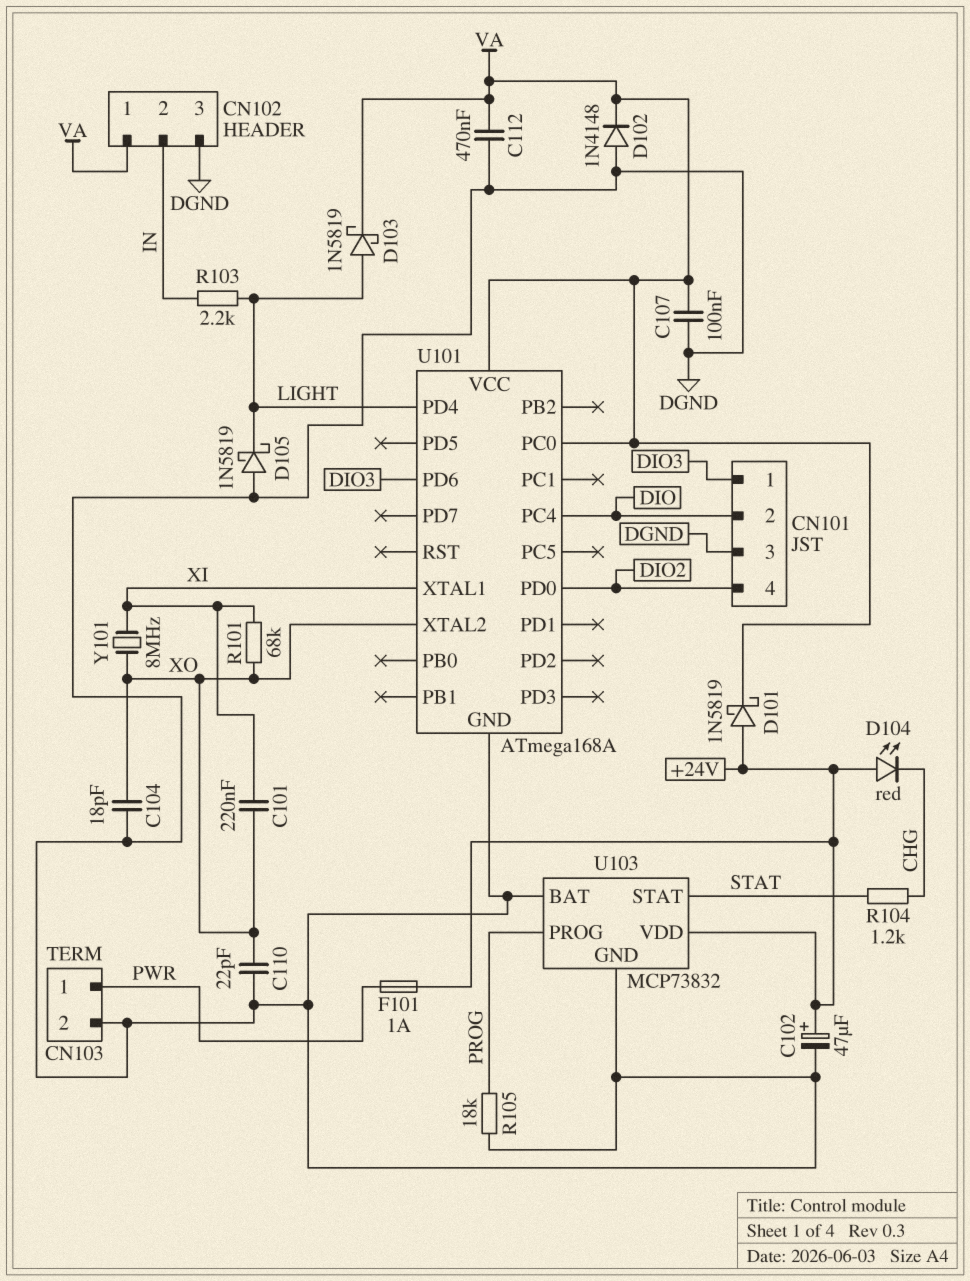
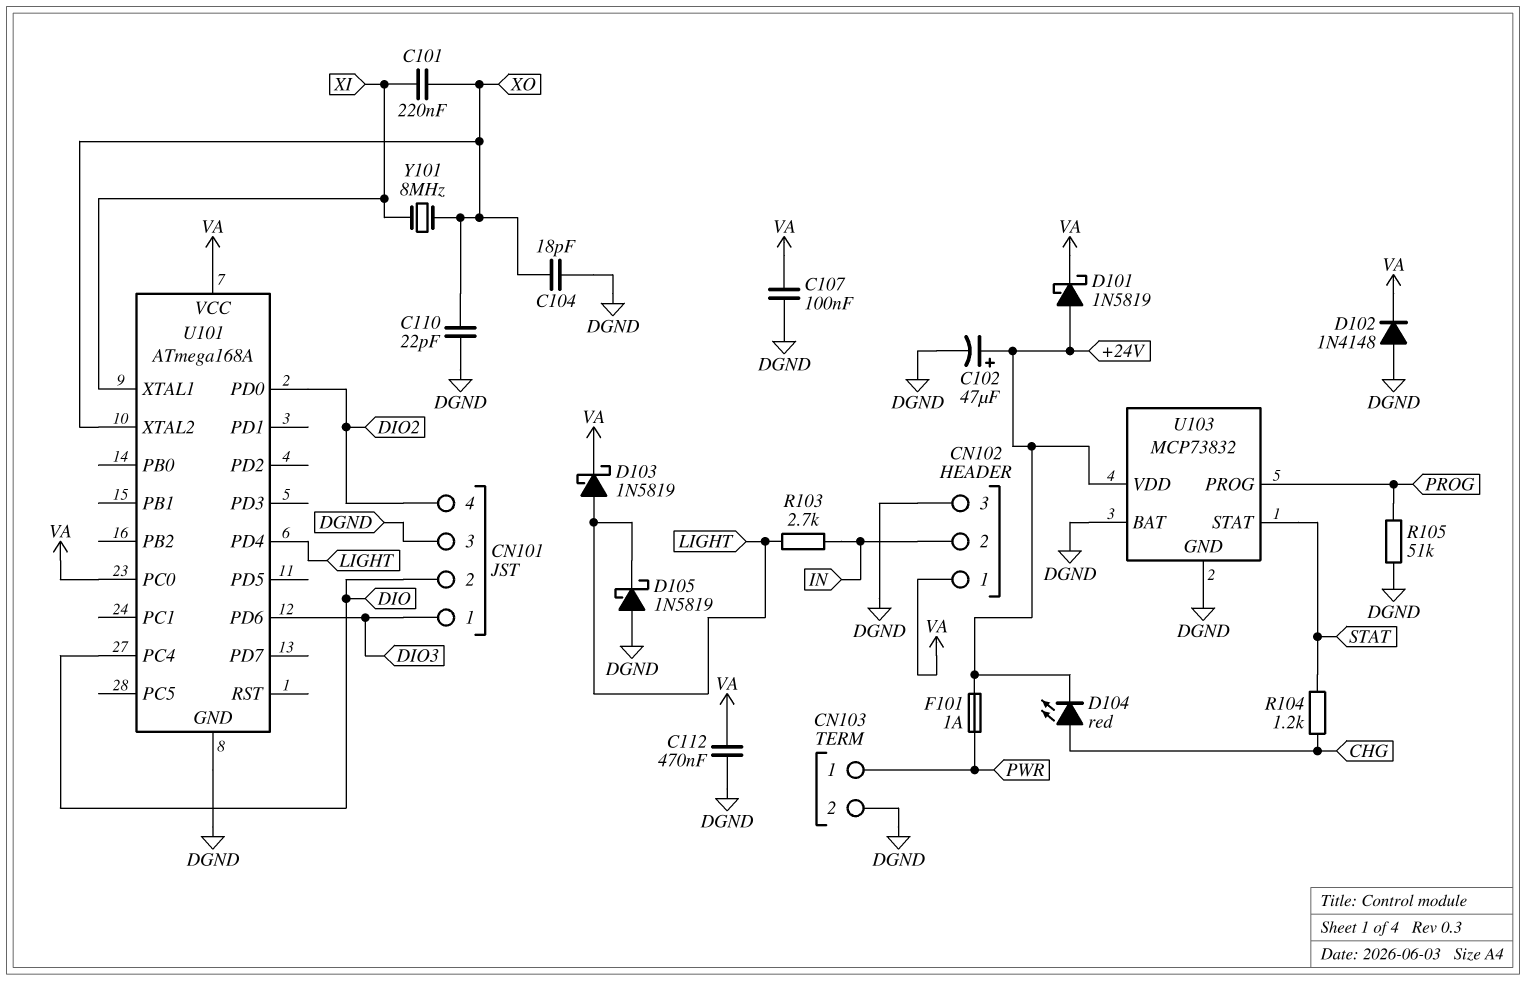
D104: LED red (A +24V, K CHG) -> LED red (A CHG, K +24V)
R101: 68k (XI, XO) -> none
R103: 2.2k (IN, LIGHT) -> 2.7k (IN, LIGHT)
R105: 18k (DGND, PROG) -> 51k (DGND, PROG)

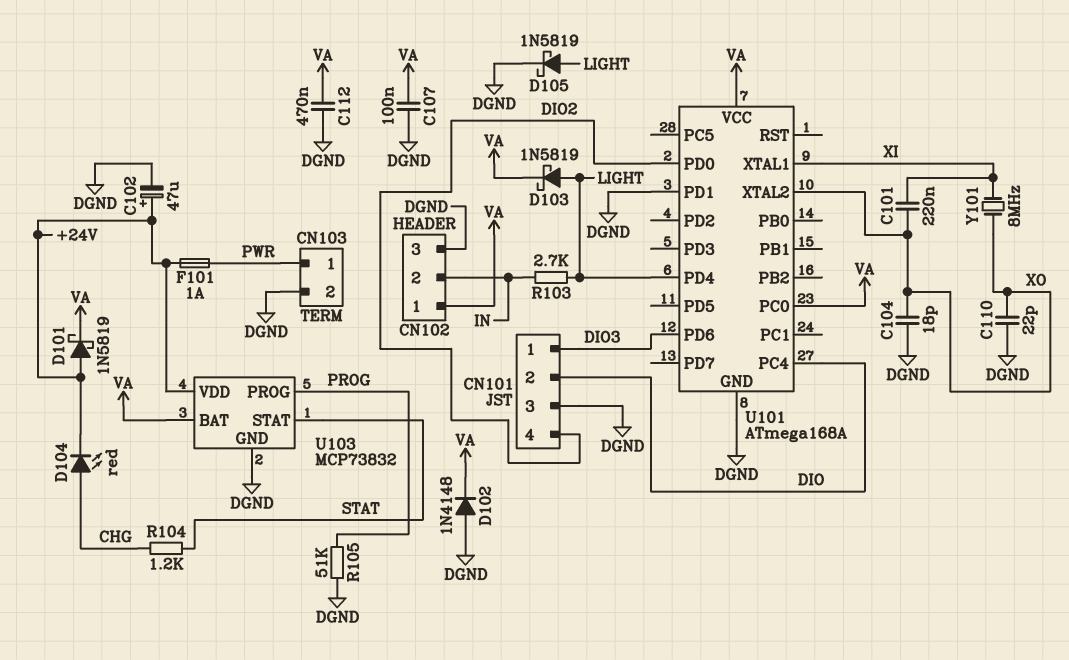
D105: schottky 1N5819 (A DGND, K LIGHT) -> schottky 1N5819 (A LIGHT, K DGND)
U101 pin PD1: none -> DGND
U103 pin BAT: DGND -> VA

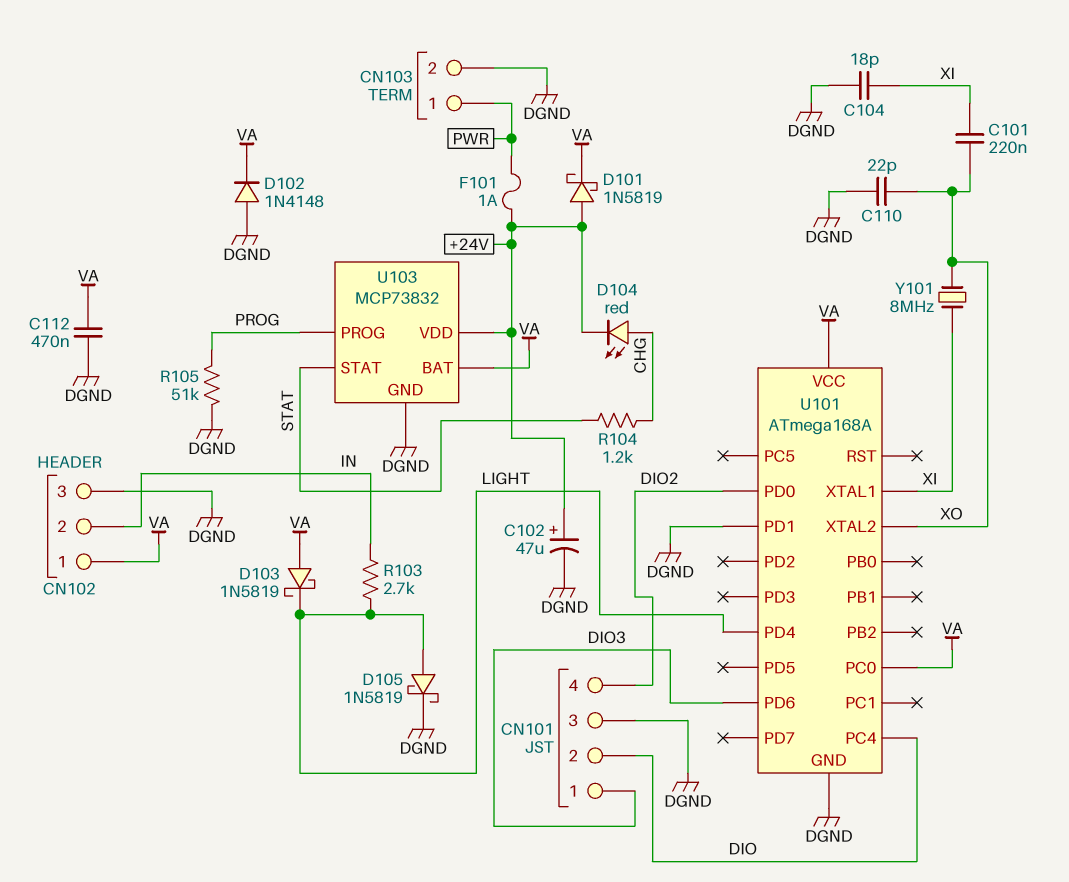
C104: 18pF (DGND, XO) -> 18pF (DGND, XI)
C107: 100nF (DGND, VA) -> none
D103: schottky 1N5819 (A LIGHT, K VA) -> schottky 1N5819 (A VA, K LIGHT)

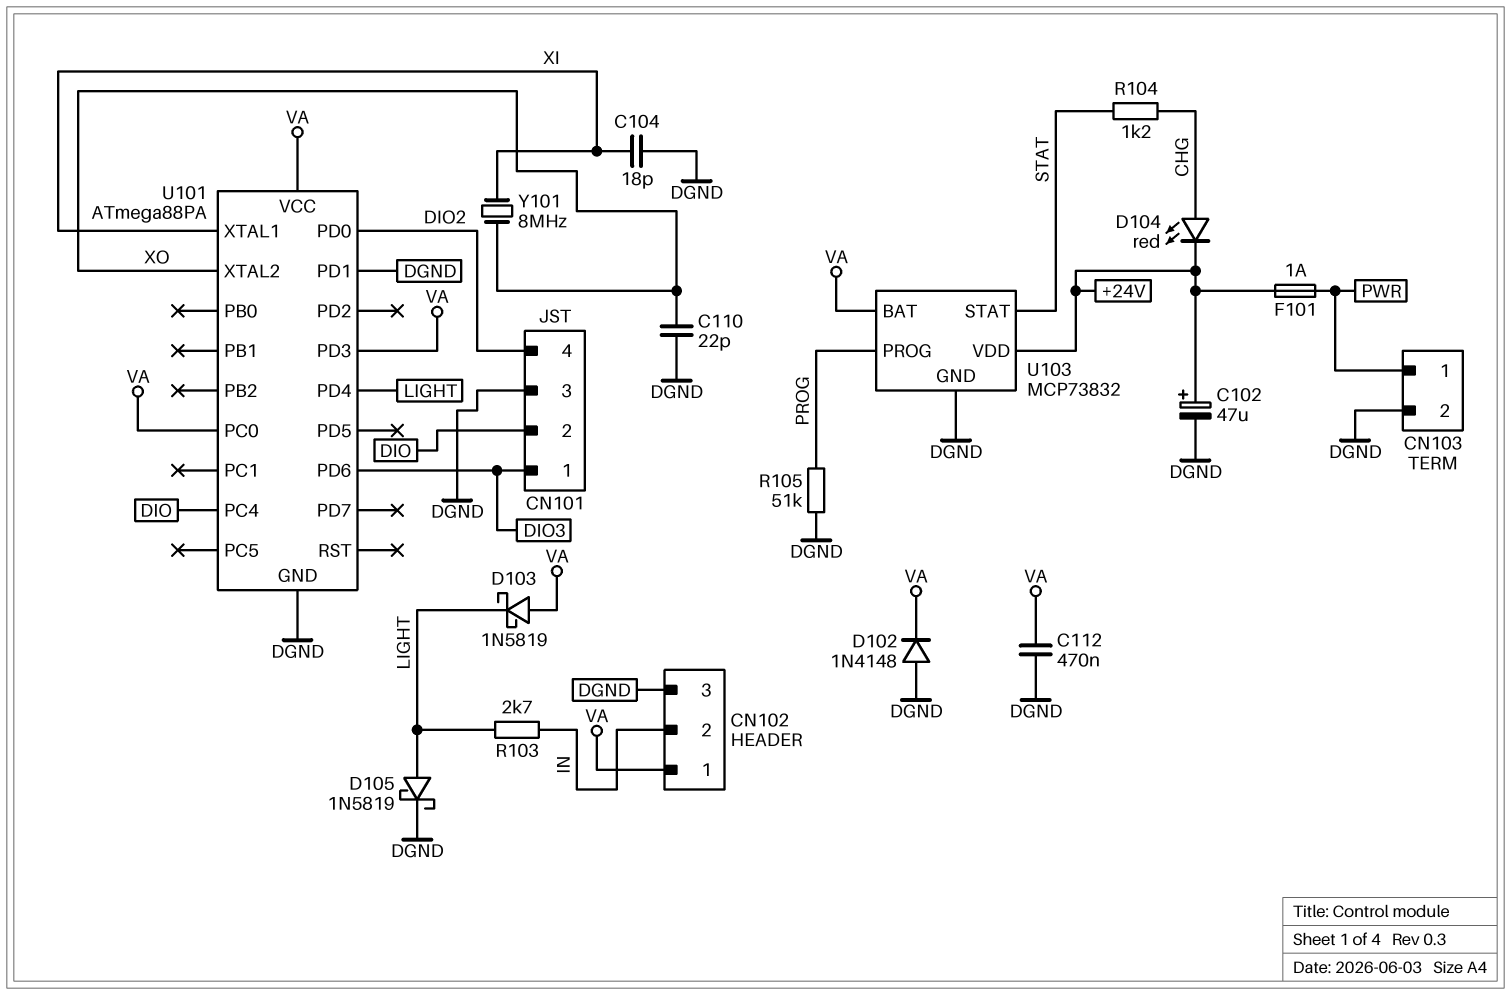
C101: 220nF (XI, XO) -> none
D101: schottky 1N5819 (A +24V, K VA) -> none
U101: ATmega168A -> ATmega88PA
U101 pin PD3: none -> VA

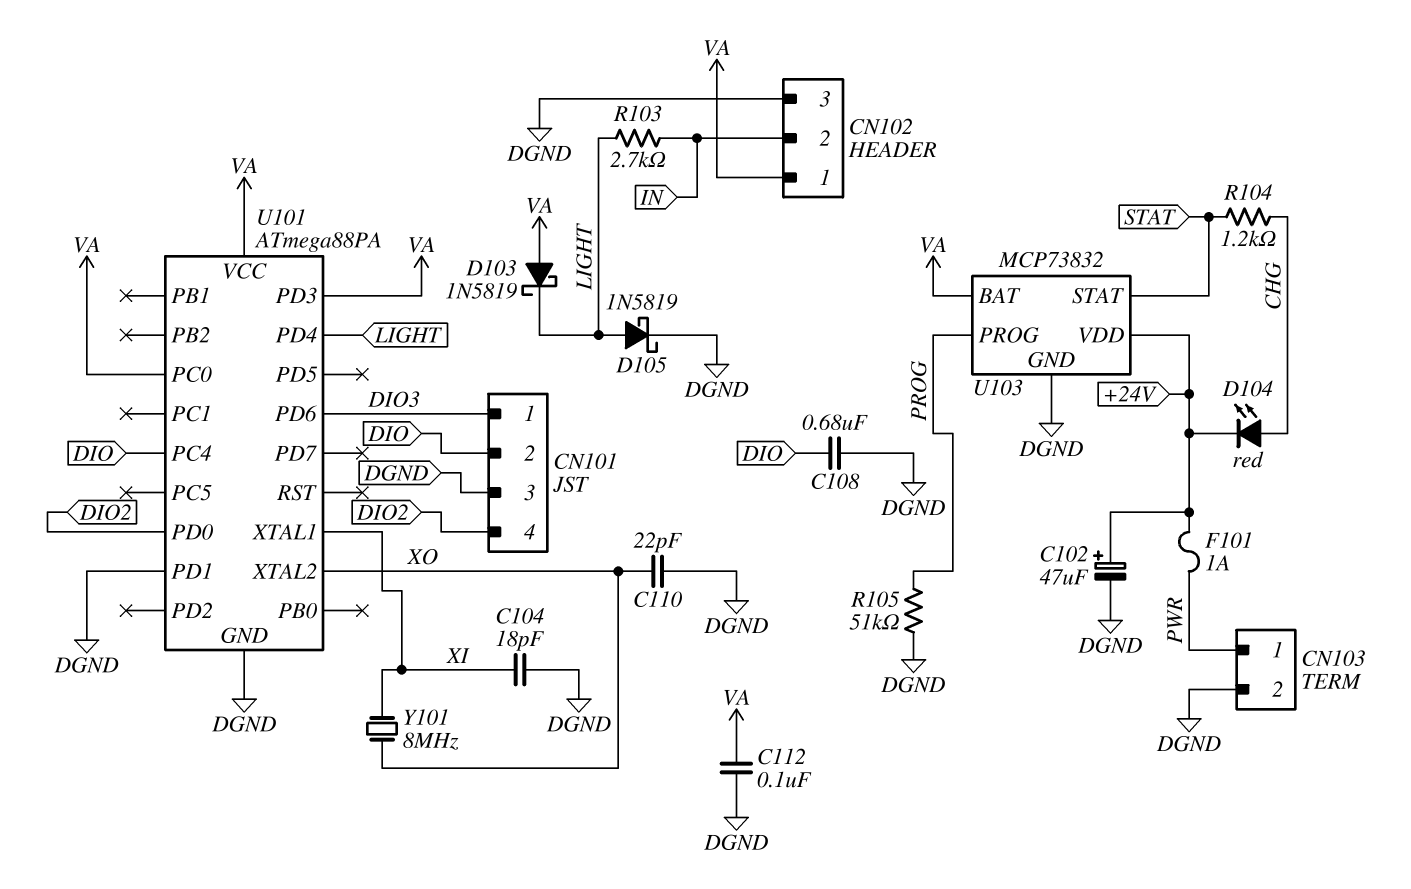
C108: none -> 680nF (DGND, DIO)
C112: 470nF (DGND, VA) -> 100nF (DGND, VA)
D102: diode 1N4148 (A DGND, K VA) -> none

